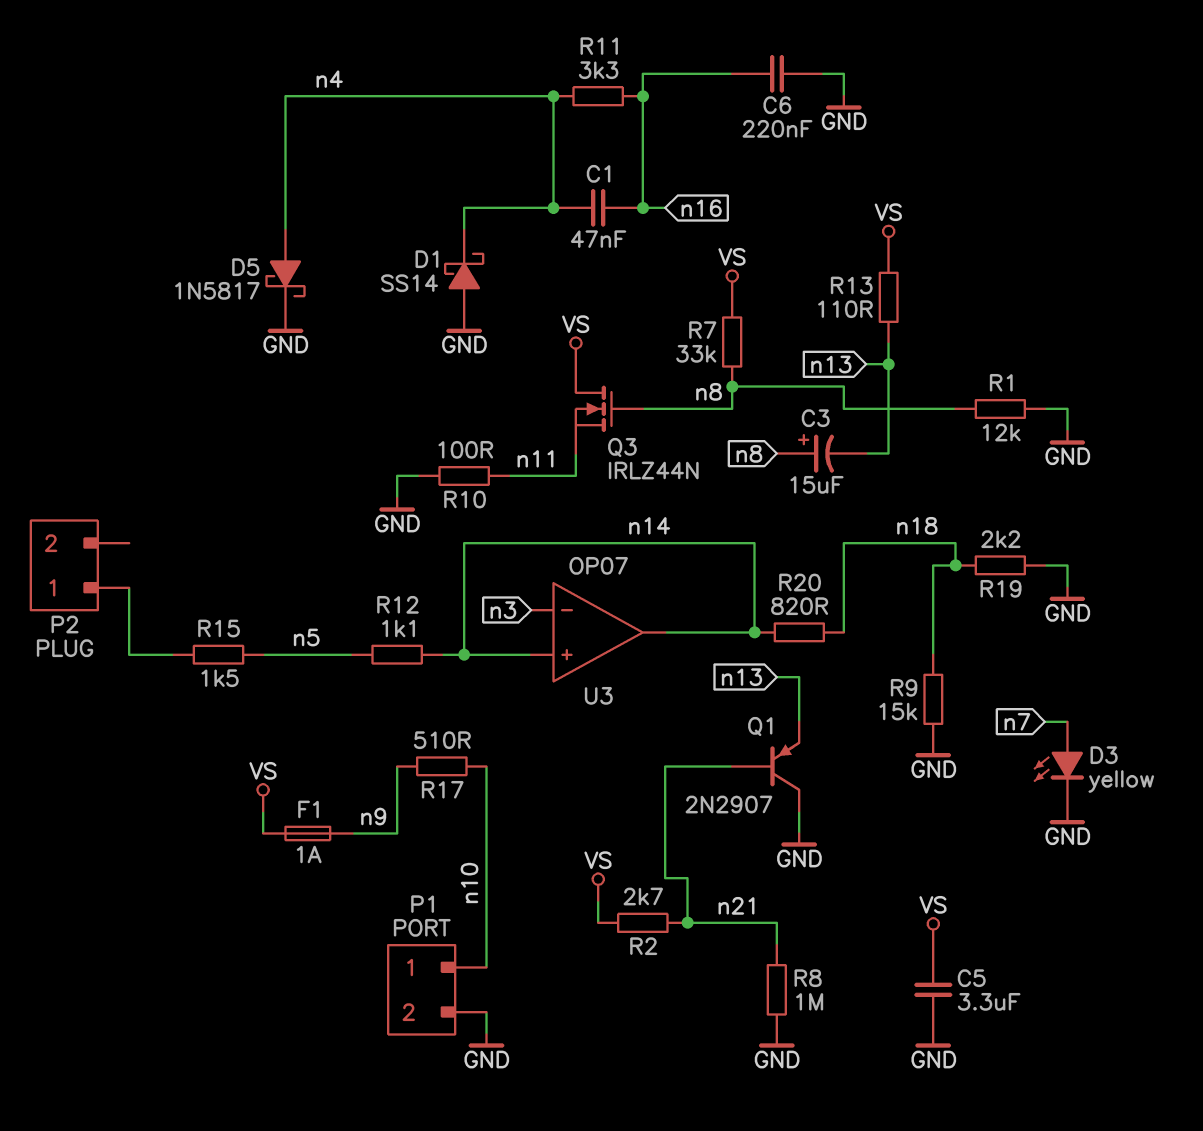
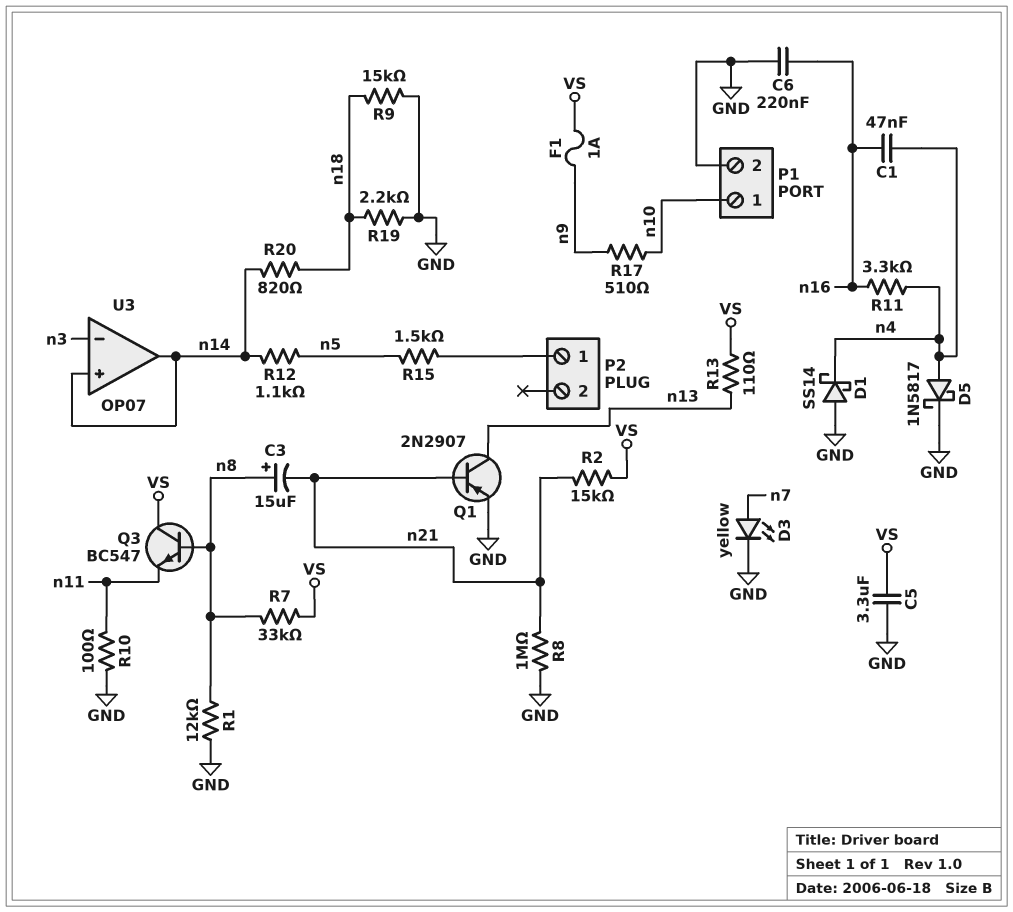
C3: 15uF (plus n8, minus n13) -> 15uF (plus n8, minus n21)
Q1: PNP 2N2907 (B n21, C GND, E n13) -> PNP 2N2907 (B n21, C n13, E GND)
Q3: NMOS IRLZ44N (G n8, D VS, S n11) -> NPN BC547 (B n8, C VS, E n11)
R2: 2.7k (VS, n21) -> 15k (VS, n21)

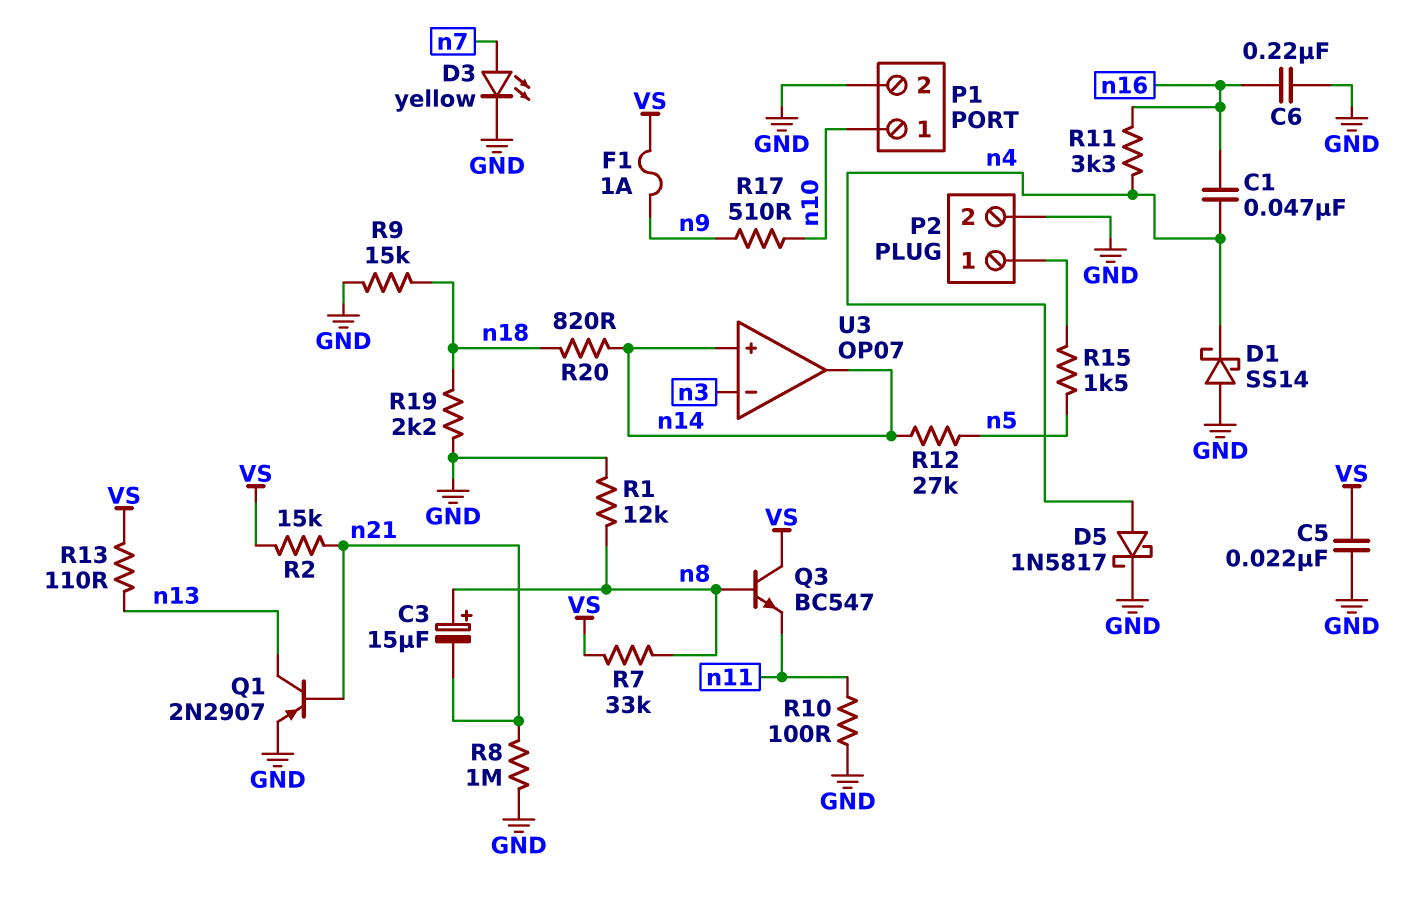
C5: 3.3uF (GND, VS) -> 22nF (GND, VS)
P2 pin 2: none -> GND
R12: 1.1k (n5, n14) -> 27k (n5, n14)

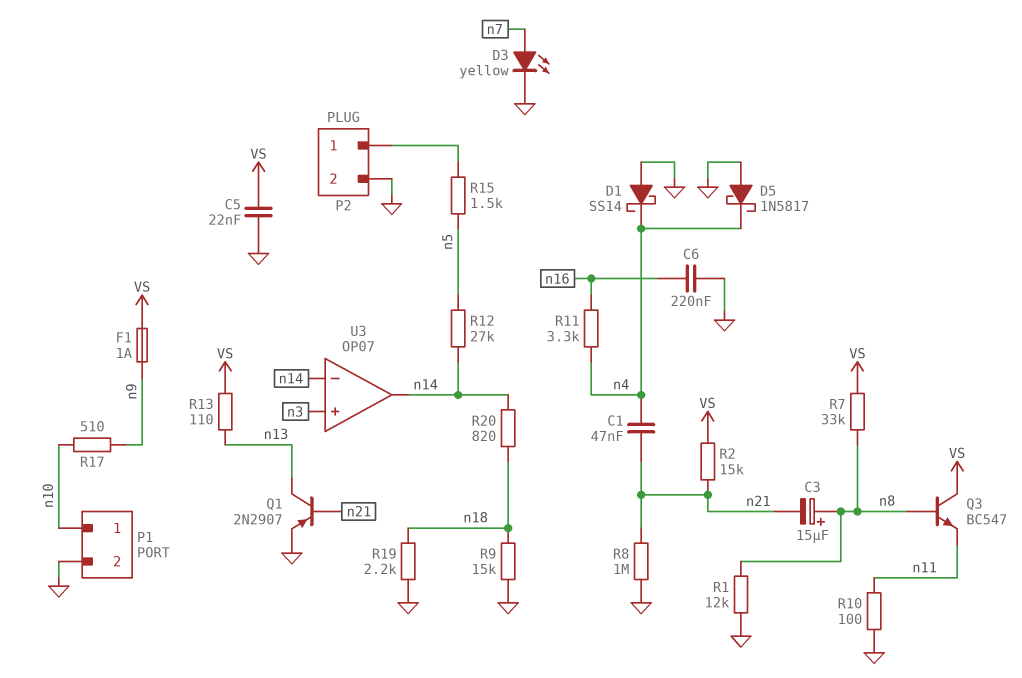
C1: 47nF (n4, n16) -> 47nF (n4, n21)
D5: schottky 1N5817 (A n4, K GND) -> schottky 1N5817 (A GND, K n4)
U3 pin in+: n14 -> n3
U3 pin in-: n3 -> n14

